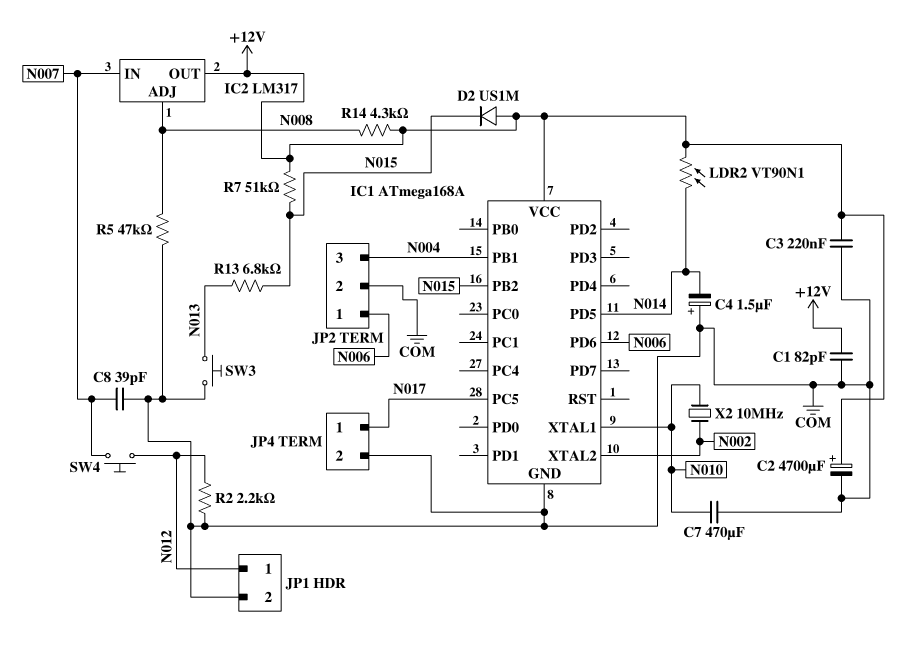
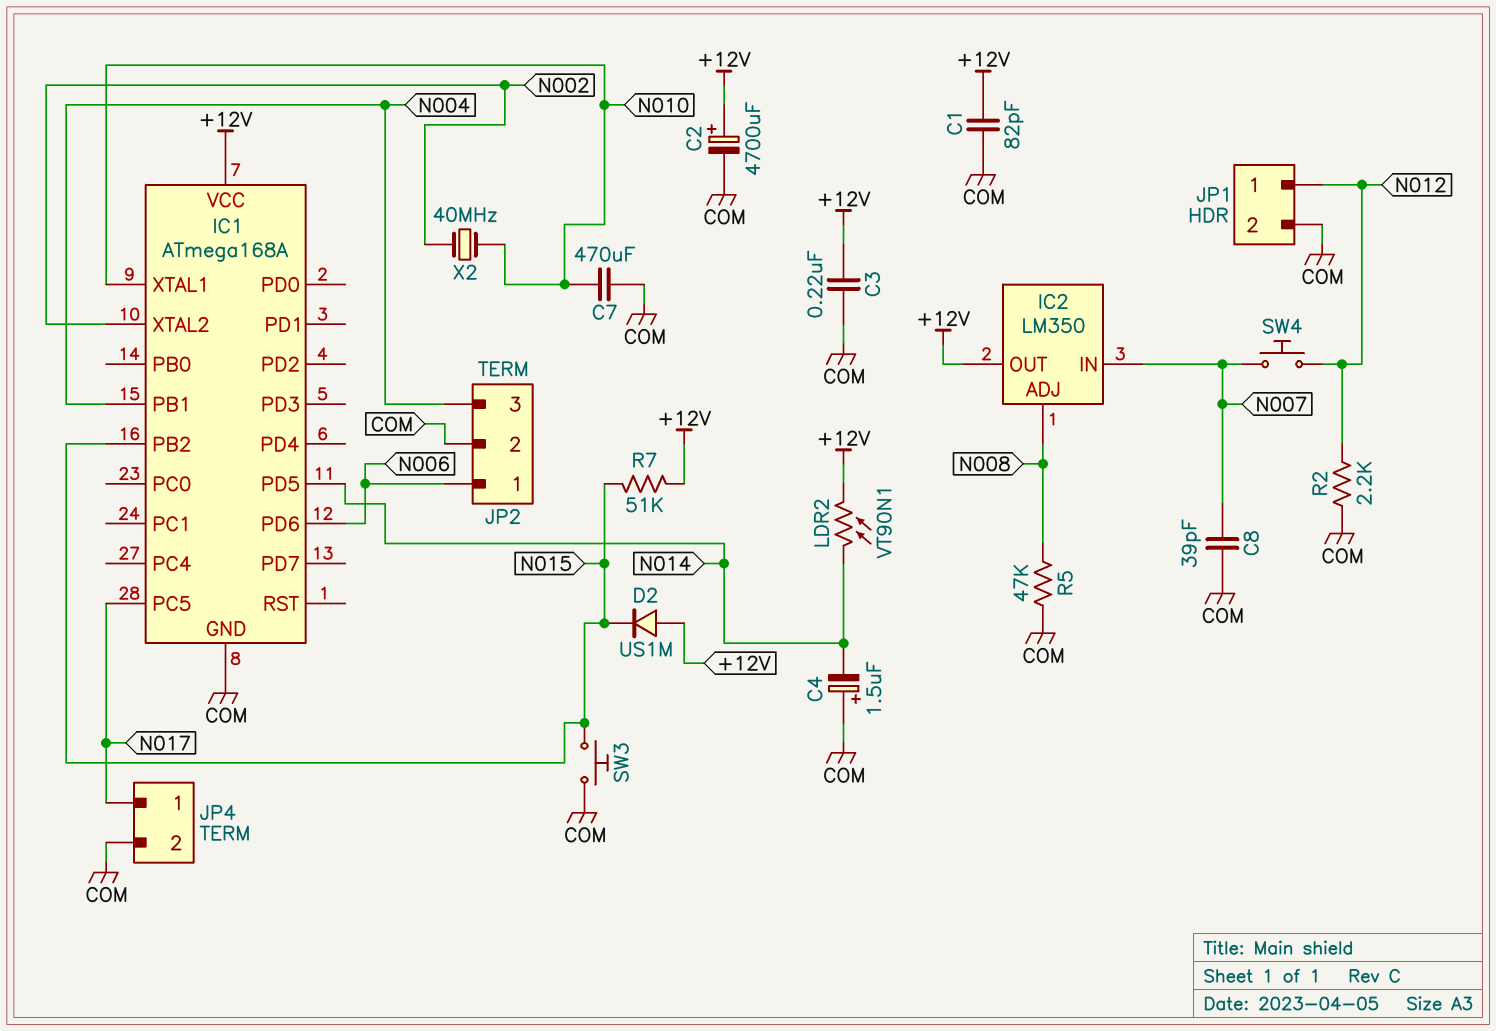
IC2: LM317 -> LM350
R13: 6.8k (N013, N015) -> none
R14: 4.3k (+12V, N008) -> none
SW3: button (COM, N013) -> button (COM, N015)
X2: 10MHz (N002, N010) -> 40MHz (N002, N010)

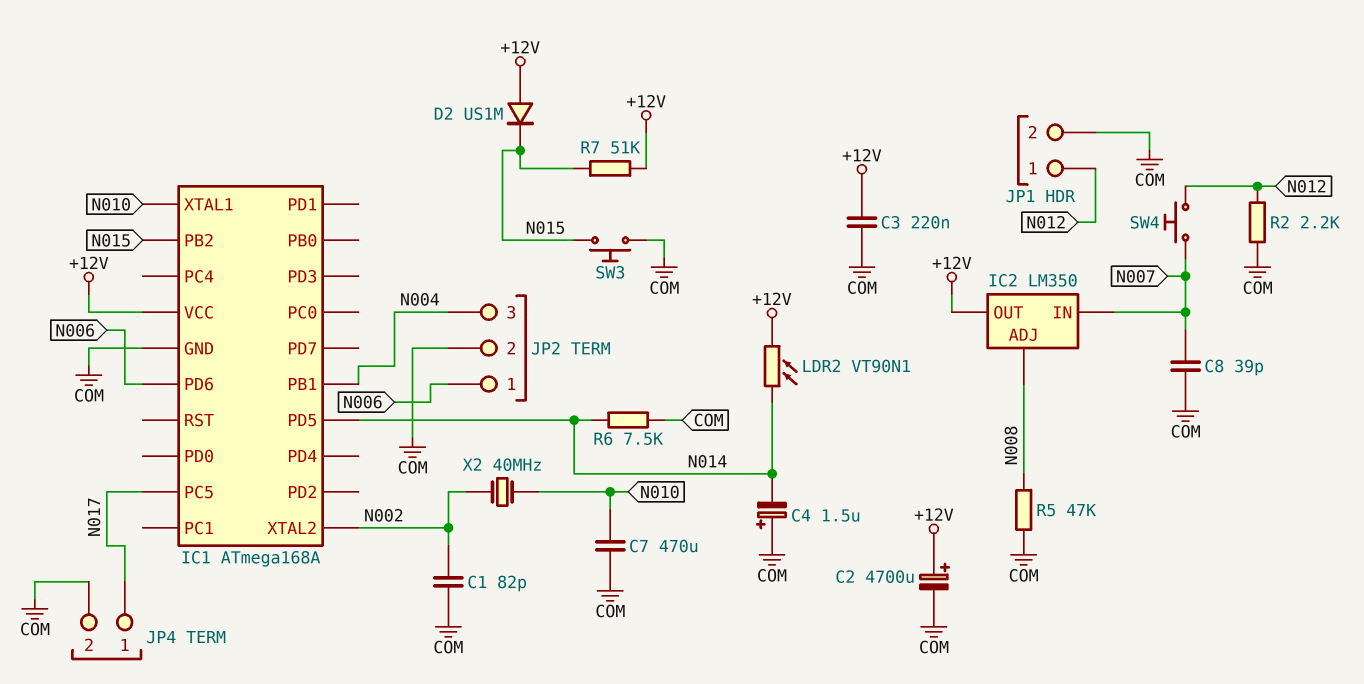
C1: 82pF (+12V, COM) -> 82pF (COM, N002)
R6: none -> 7.5k (COM, N014)

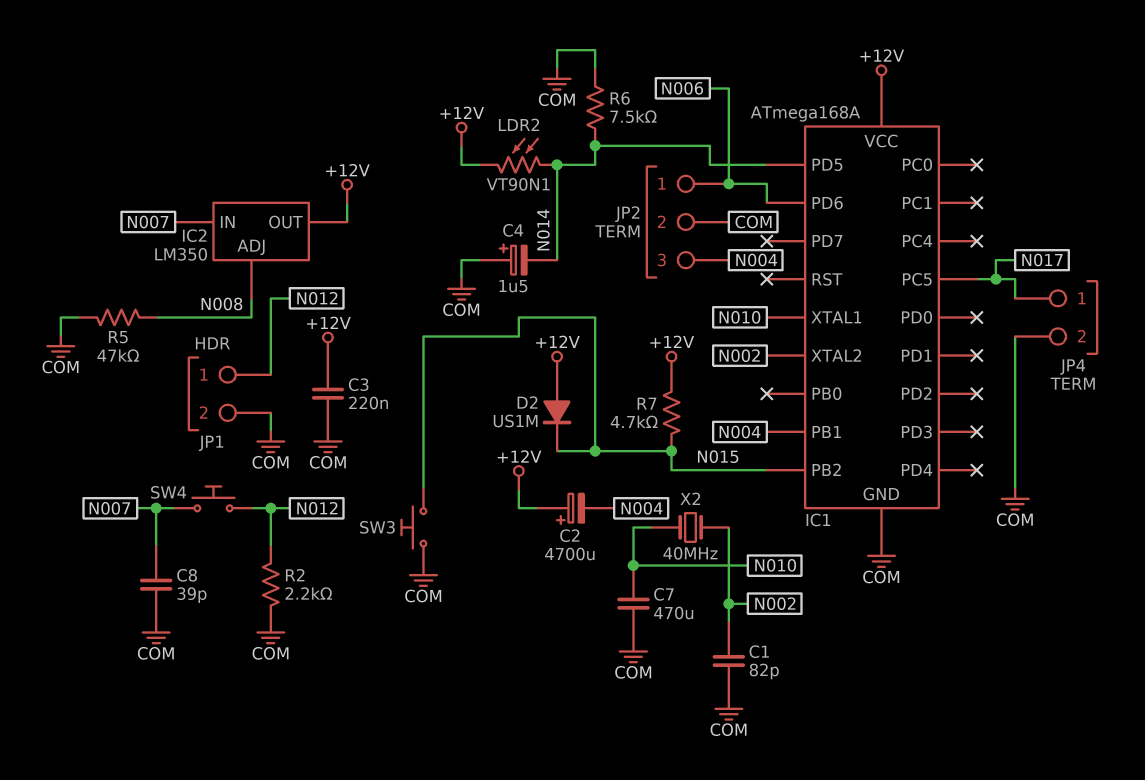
C2: 4700uF (plus +12V, minus COM) -> 4700uF (plus +12V, minus N004)
R7: 51k (+12V, N015) -> 4.7k (+12V, N015)

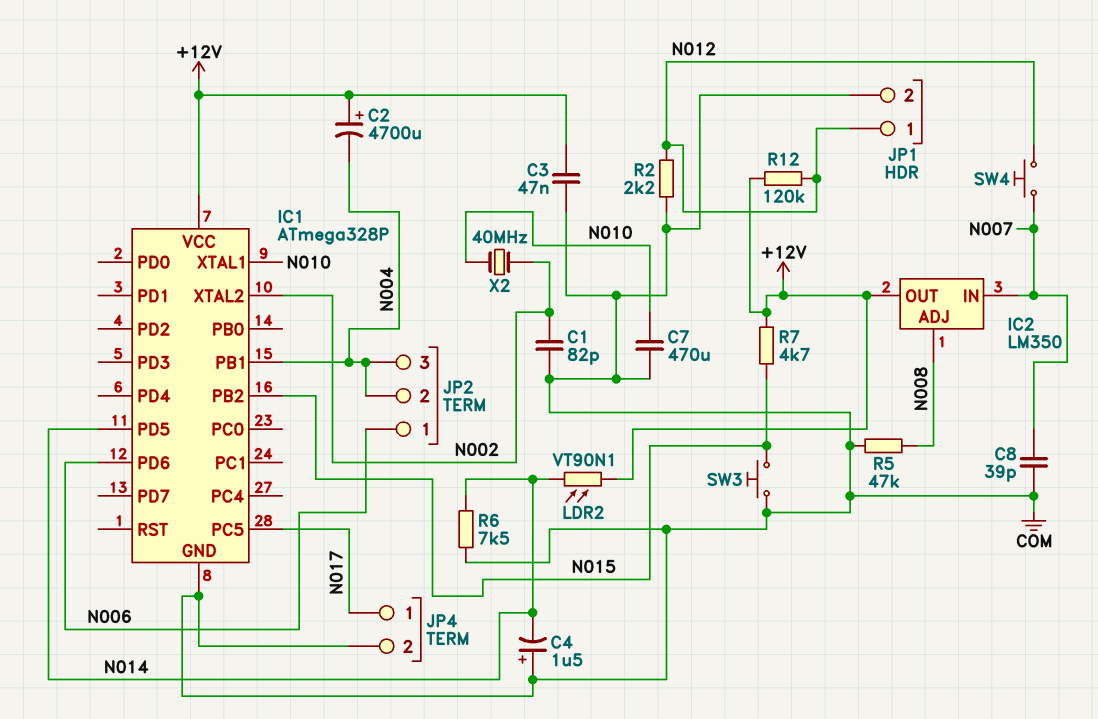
C3: 220nF (+12V, COM) -> 47nF (+12V, COM)
D2: diode US1M (A +12V, K N015) -> none
IC1: ATmega168A -> ATmega328P
JP2 pin 2: COM -> N004
R12: none -> 120k (+12V, N012)

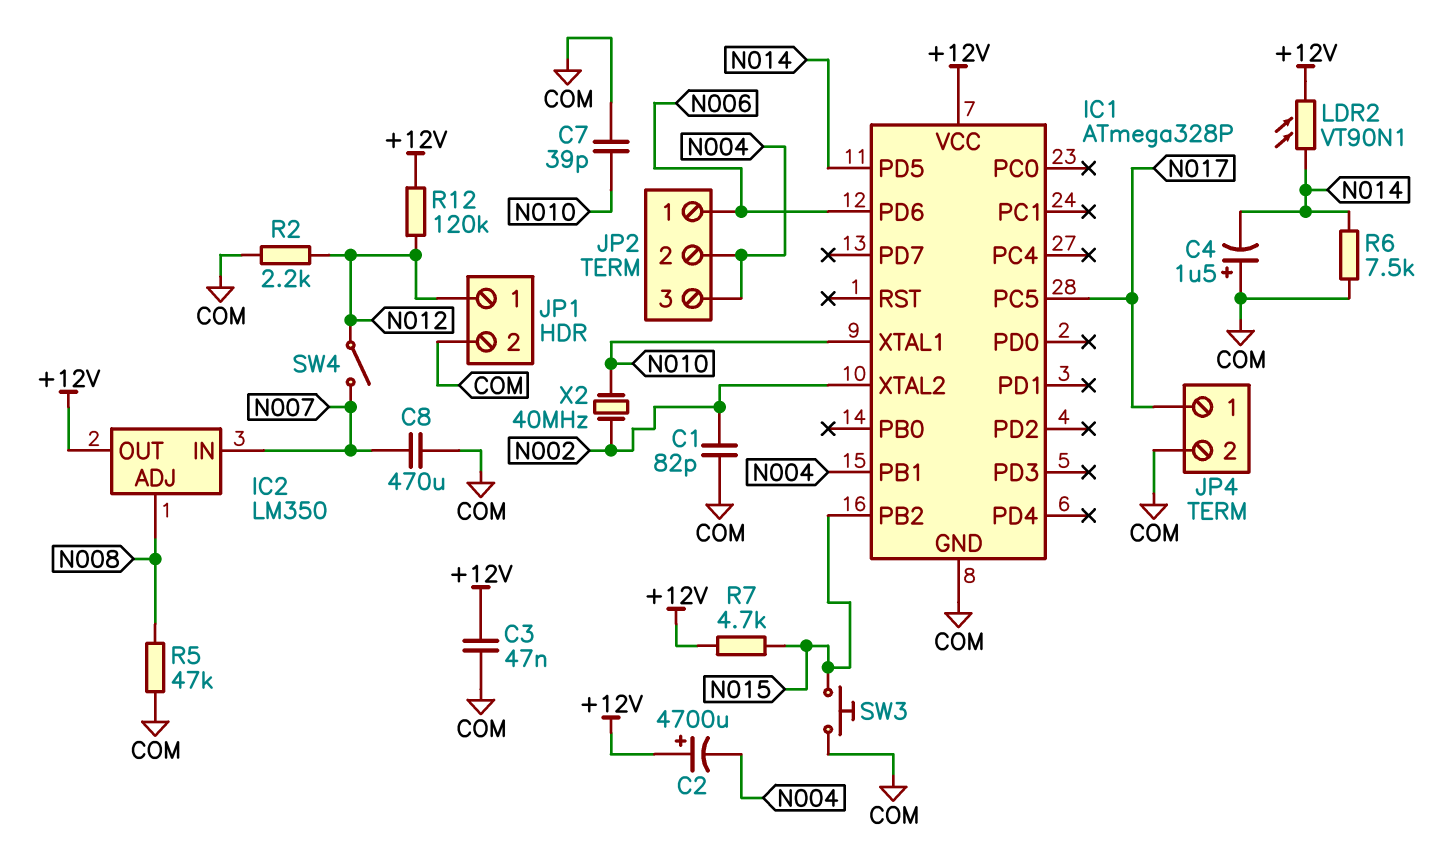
C7: 470uF (COM, N010) -> 39pF (COM, N010)
C8: 39pF (COM, N007) -> 470uF (COM, N007)
SW4: button (N007, N012) -> switch (N007, N012)

